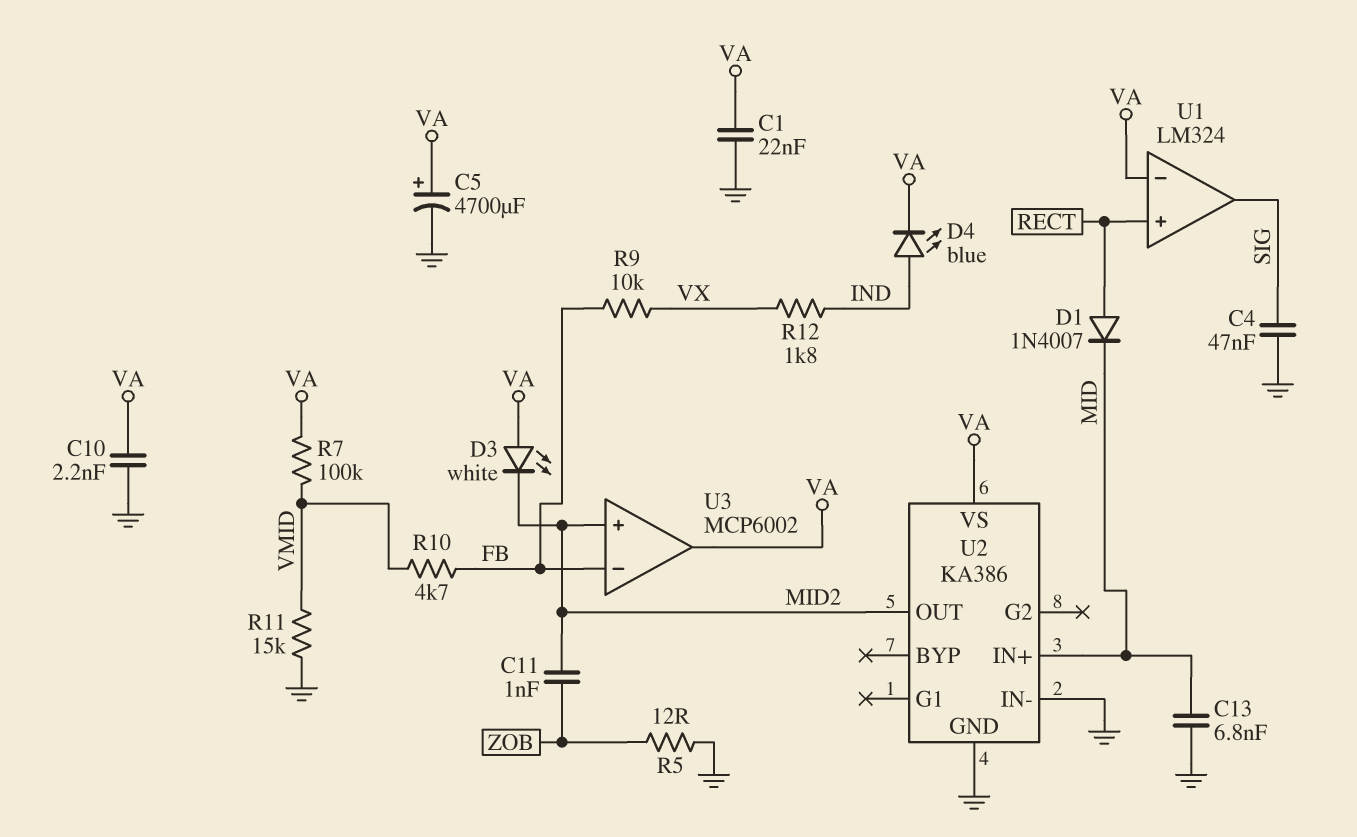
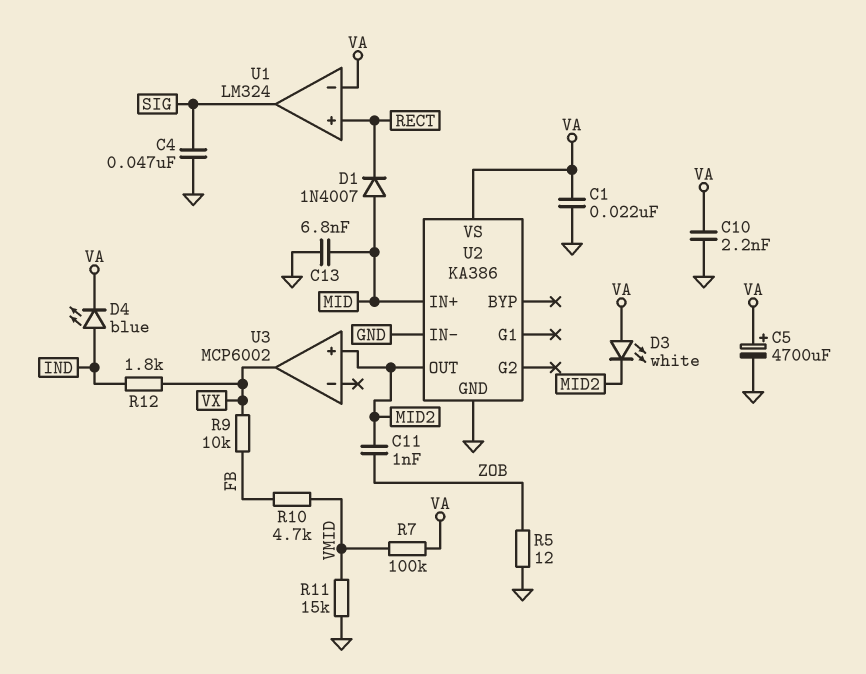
D1: diode 1N4007 (A RECT, K MID) -> diode 1N4007 (A MID, K RECT)
U3 pin in-: FB -> none
U3 pin out: VA -> VX

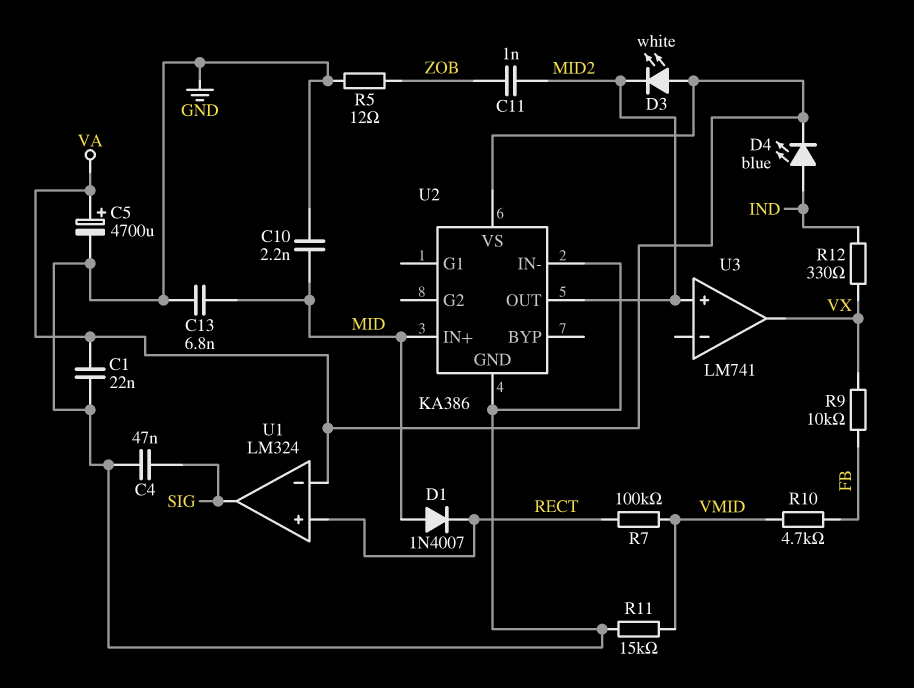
C10: 2.2nF (GND, VA) -> 2.2nF (GND, MID)
R7: 100k (VA, VMID) -> 100k (RECT, VMID)
R12: 1.8k (IND, VX) -> 330 (IND, VX)
U3: MCP6002 -> LM741

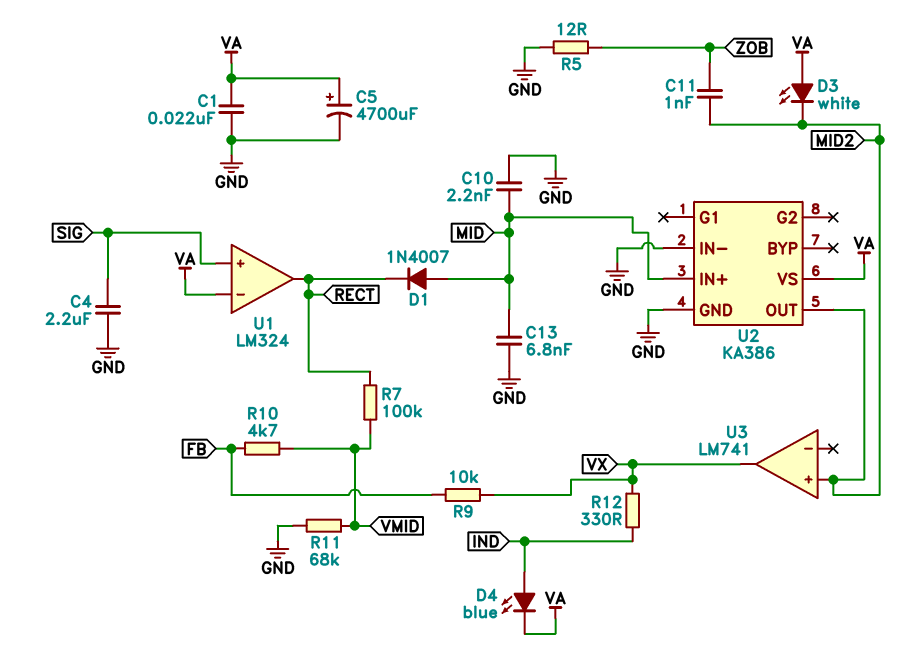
C4: 47nF (GND, SIG) -> 2.2uF (GND, SIG)
R11: 15k (GND, VMID) -> 68k (GND, VMID)
U1 pin in+: RECT -> SIG
U1 pin out: SIG -> RECT

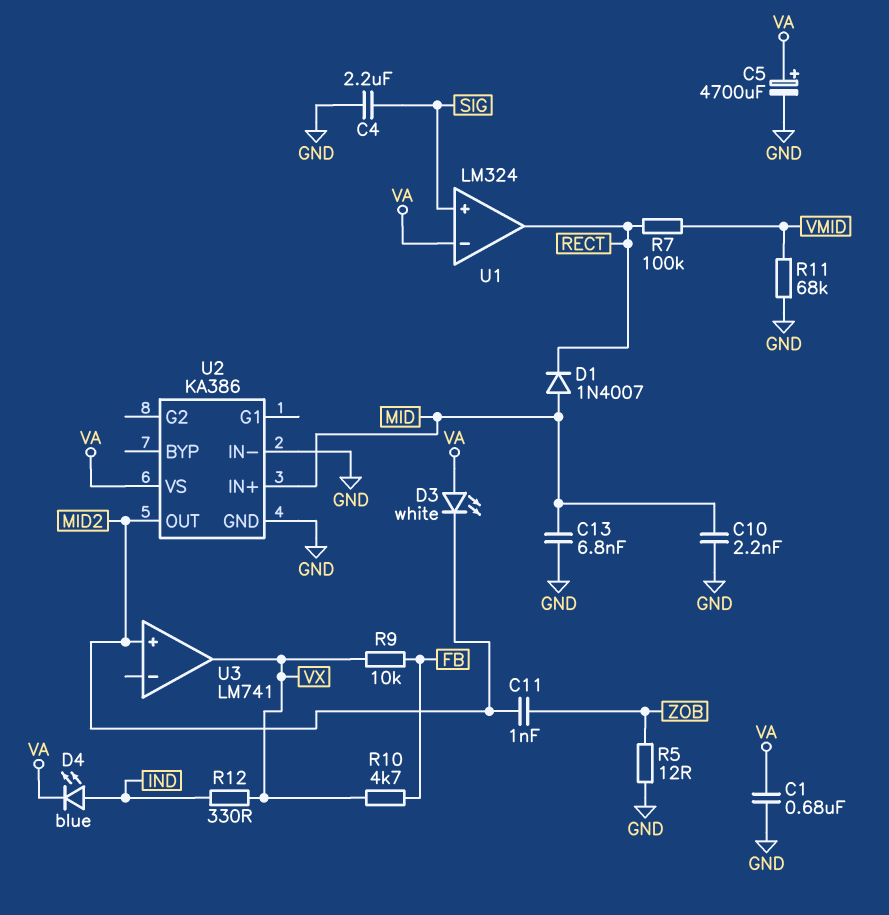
C1: 22nF (GND, VA) -> 680nF (GND, VA)
R10: 4.7k (FB, VMID) -> 4.7k (FB, VX)

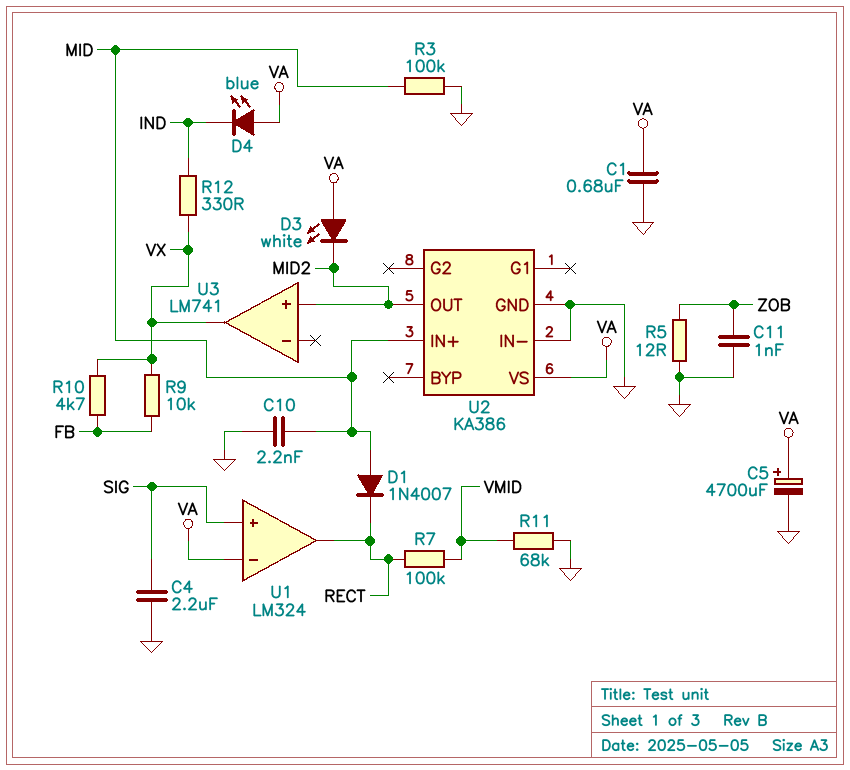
C11: 1nF (MID2, ZOB) -> 1nF (GND, ZOB)
C13: 6.8nF (GND, MID) -> none
D4: LED blue (A IND, K VA) -> LED blue (A VA, K IND)
R3: none -> 100k (GND, MID)

